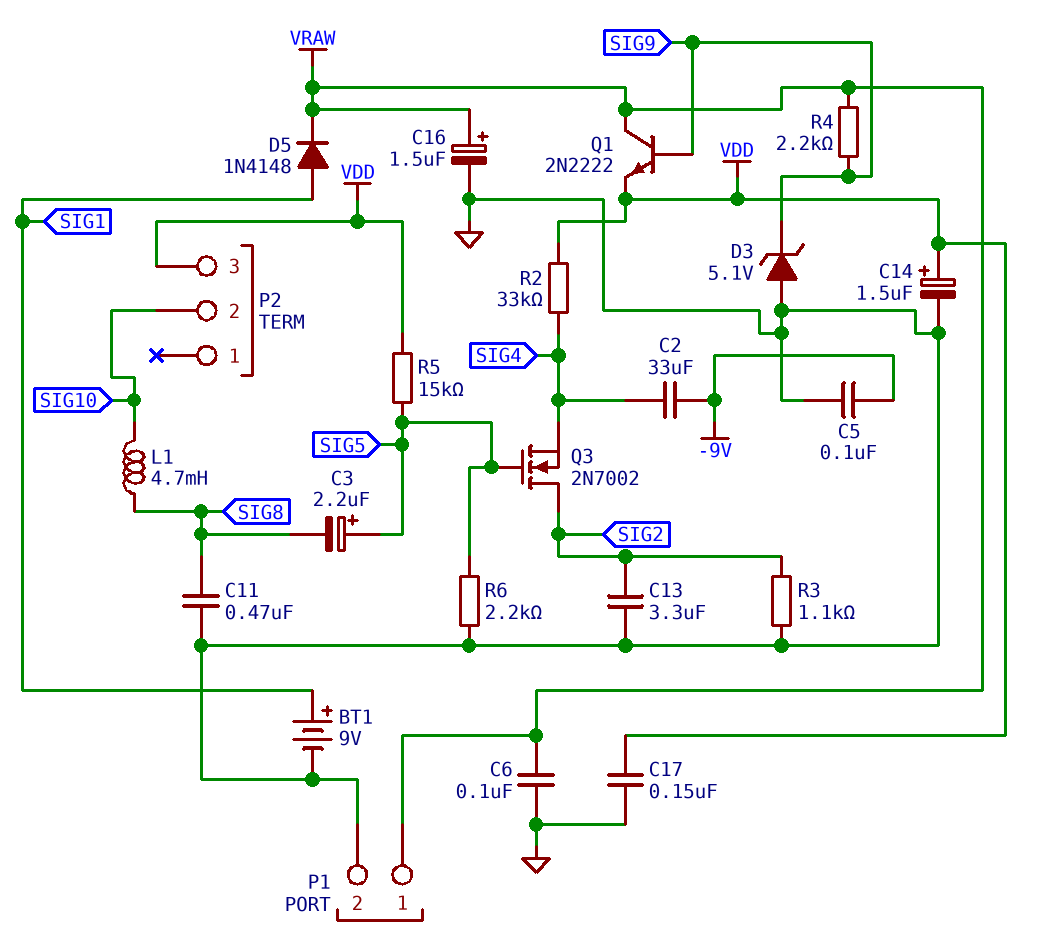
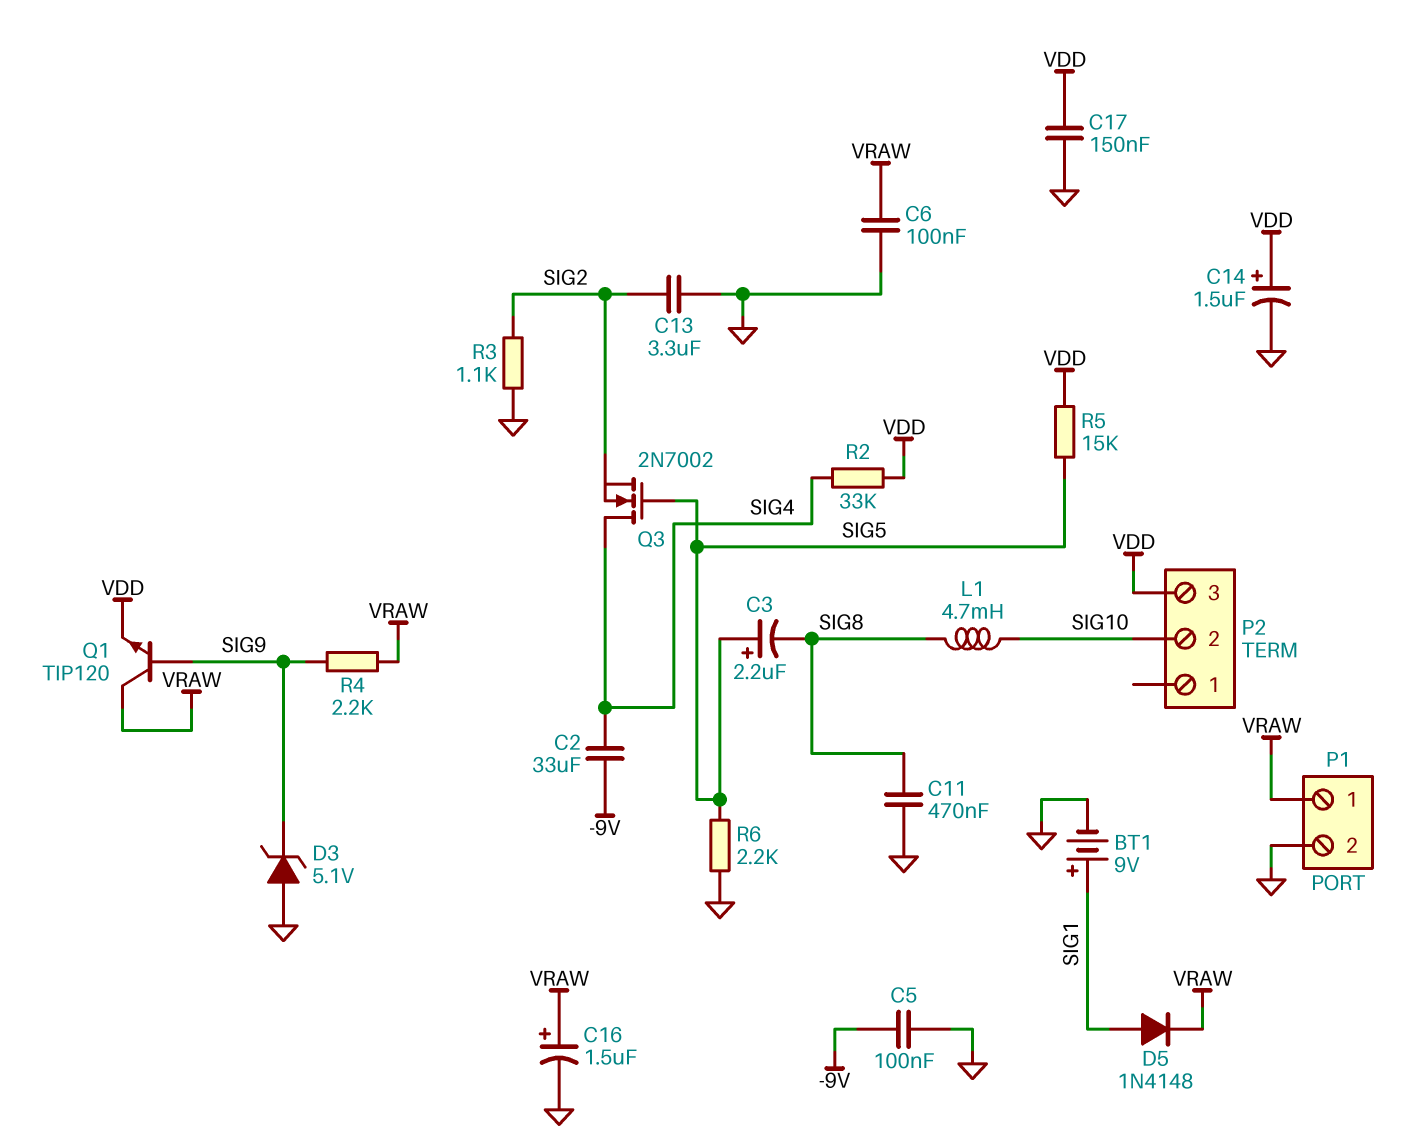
Q1: NPN 2N2222 (B SIG9, C VRAW, E VDD) -> NPN TIP120 (B SIG9, C VRAW, E VDD)
Q3: NMOS 2N7002 (G SIG5, D SIG2, S SIG4) -> NMOS 2N7002 (G SIG5, D SIG4, S SIG2)

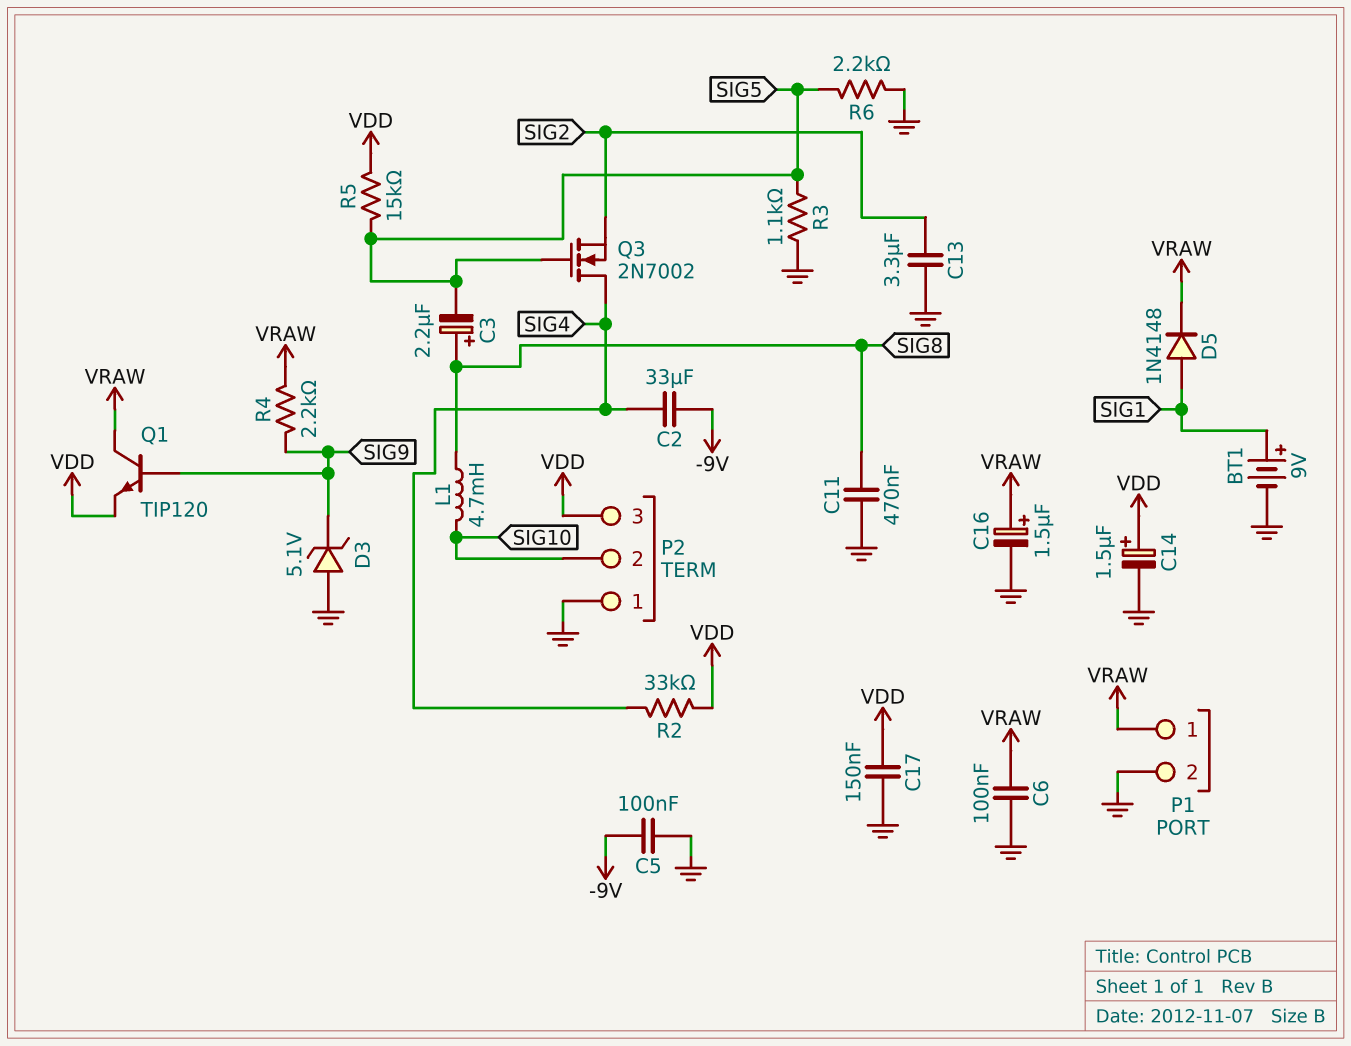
C3: 2.2uF (plus SIG5, minus SIG8) -> 2.2uF (plus SIG8, minus SIG5)
P2 pin 1: none -> GND
R3: 1.1k (GND, SIG2) -> 1.1k (GND, SIG5)

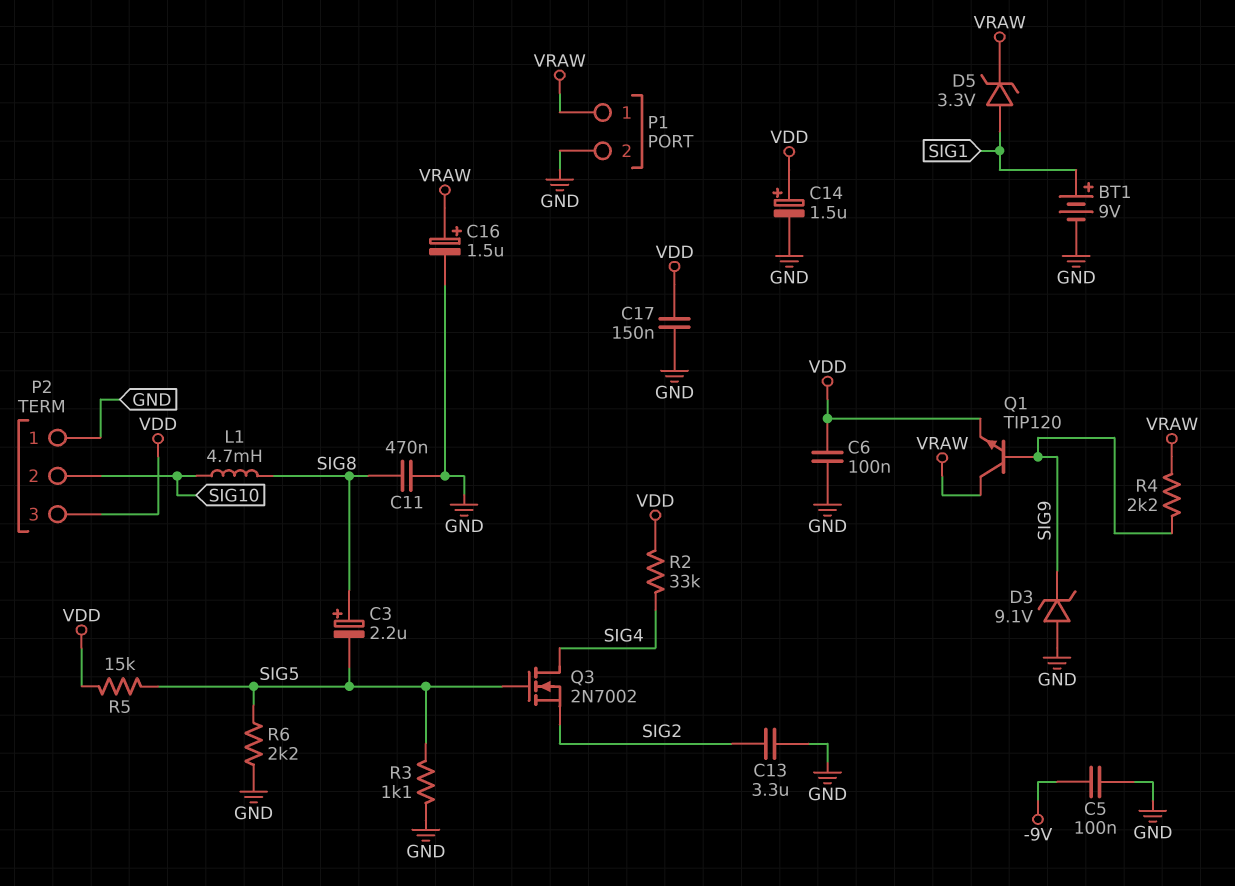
C2: 33uF (-9V, SIG4) -> none
C6: 100nF (GND, VRAW) -> 100nF (GND, VDD)
D3: zener 5.1V (A GND, K SIG9) -> zener 9.1V (A GND, K SIG9)
D5: diode 1N4148 (A SIG1, K VRAW) -> zener 3.3V (A SIG1, K VRAW)

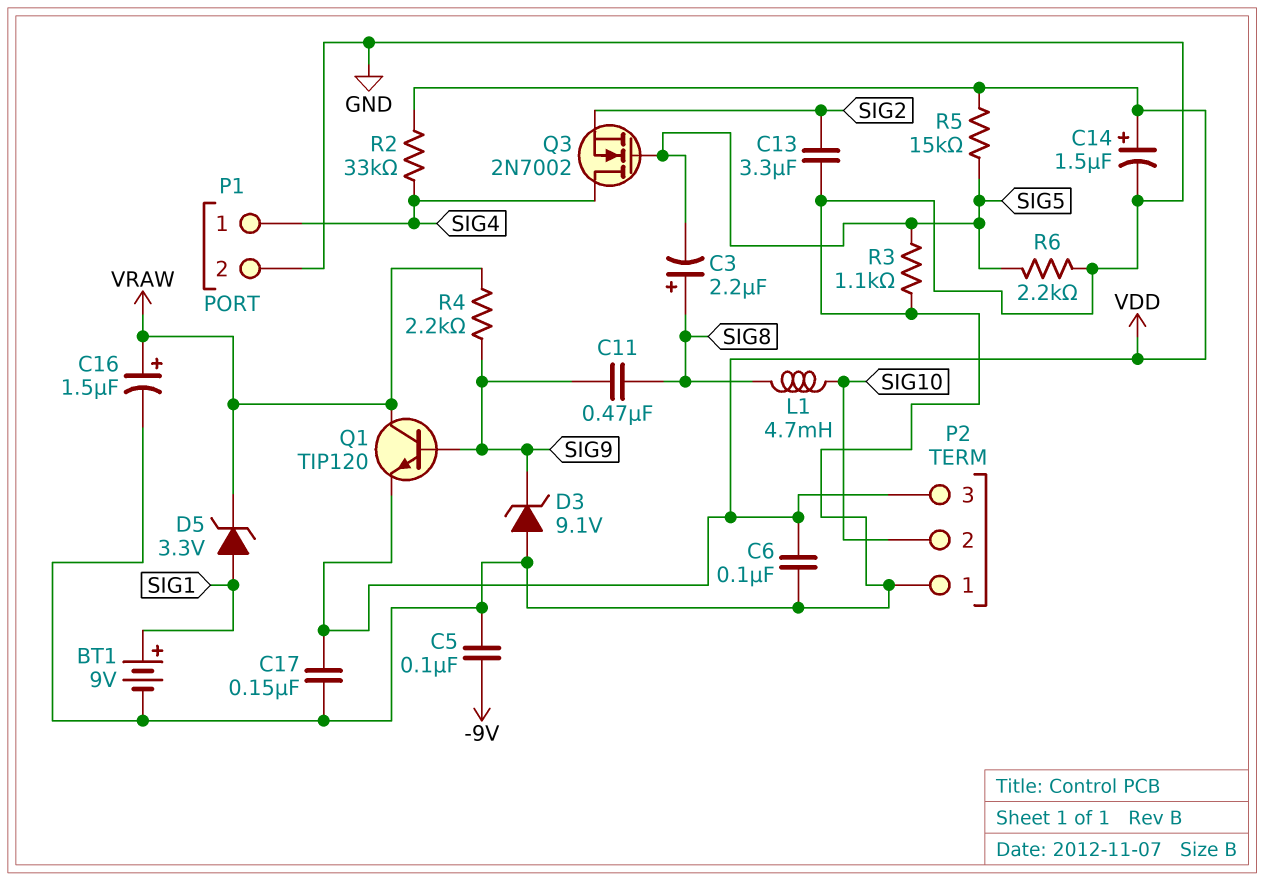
C11: 470nF (GND, SIG8) -> 470nF (SIG8, SIG9)
P1 pin 1: VRAW -> SIG4

